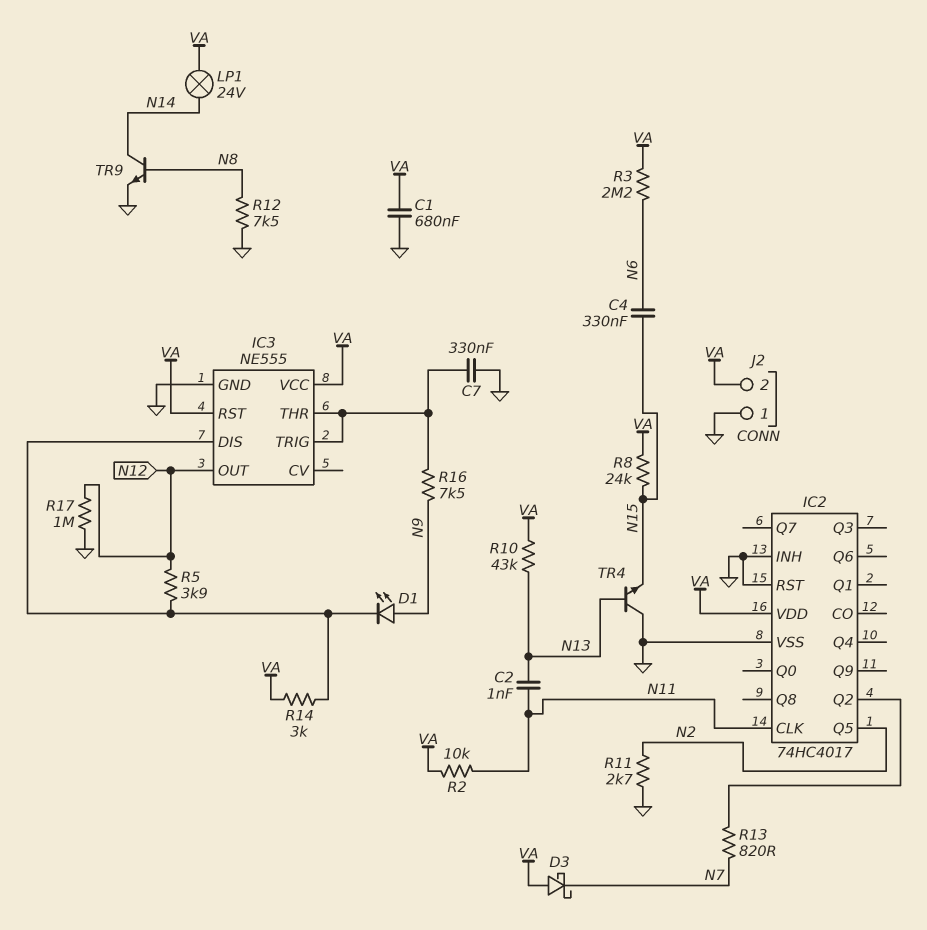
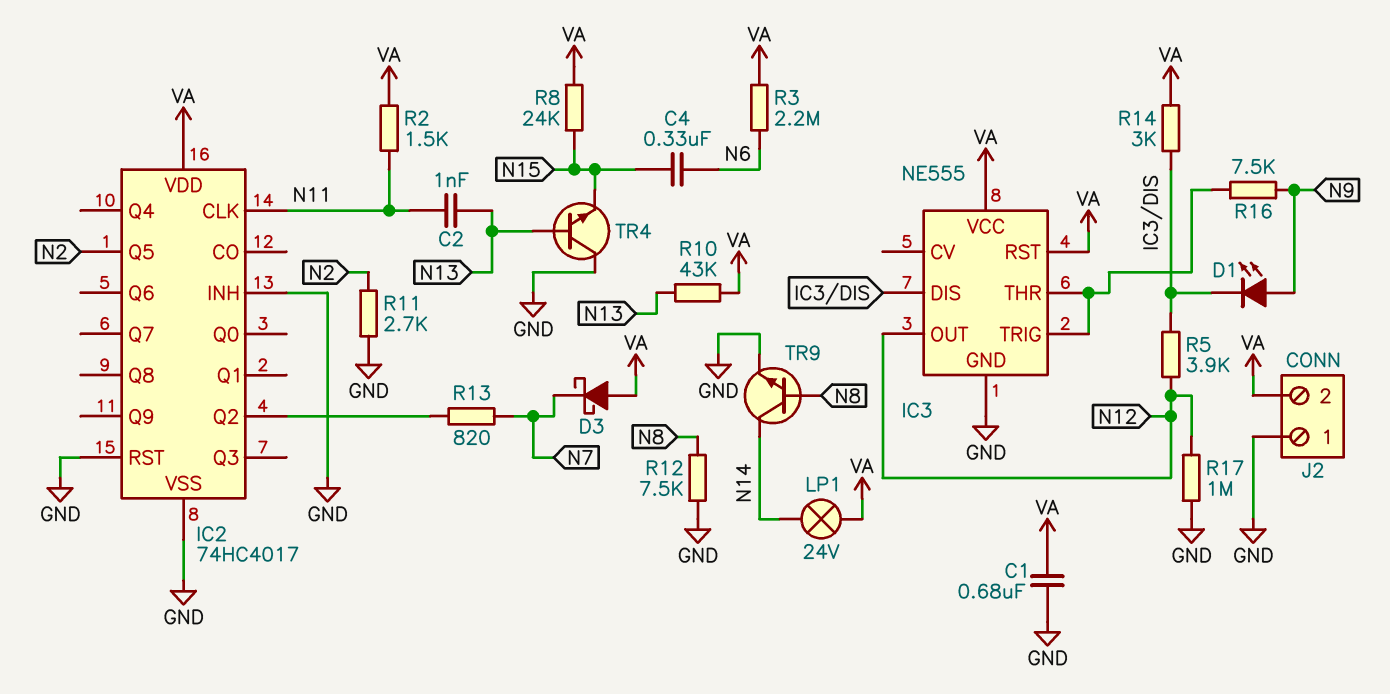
C7: 330nF (GND, IC3/THR) -> none
R2: 10k (N11, VA) -> 1.5k (N11, VA)

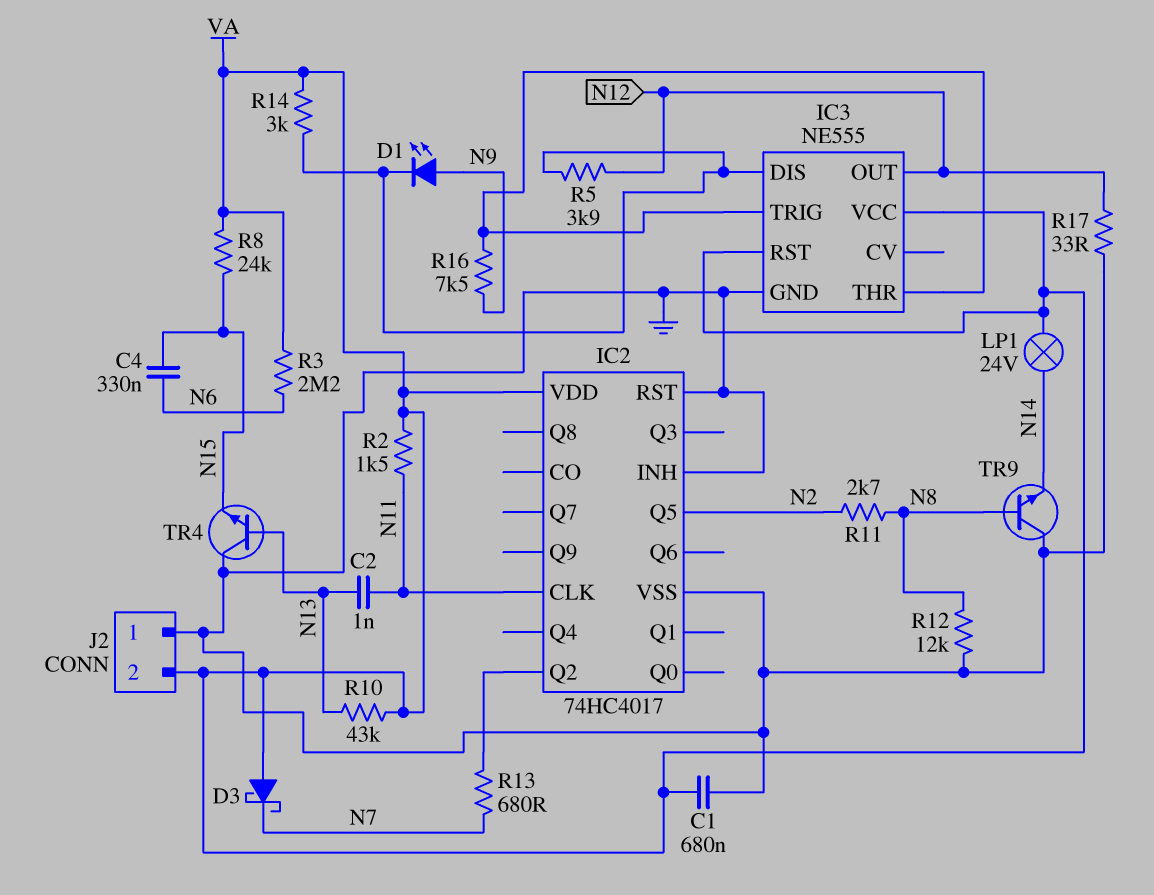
R11: 2.7k (GND, N2) -> 2.7k (N2, N8)
R12: 7.5k (GND, N8) -> 12k (GND, N8)
R13: 820 (IC2/Q2, N7) -> 680 (IC2/Q2, N7)
R17: 1M (GND, N12) -> 33 (GND, N12)
TR9: NPN (B N8, C N14, E GND) -> NPN (B N8, C GND, E N14)

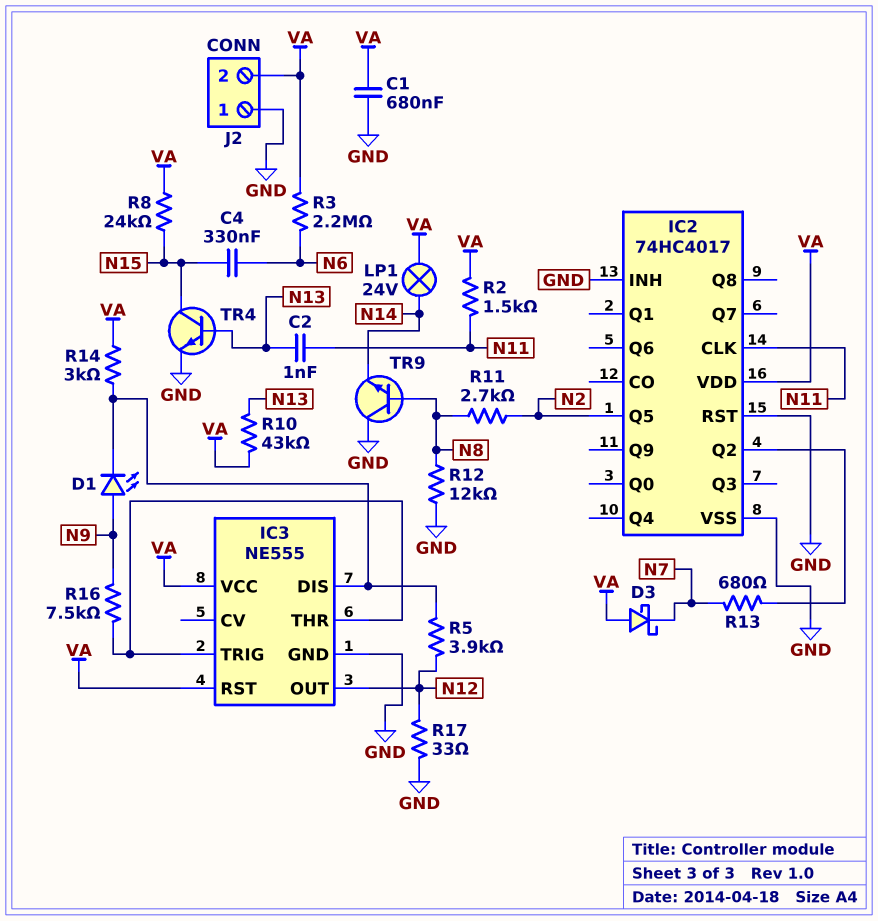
TR4: NPN (B N13, C GND, E N15) -> NPN (B N13, C N15, E GND)

